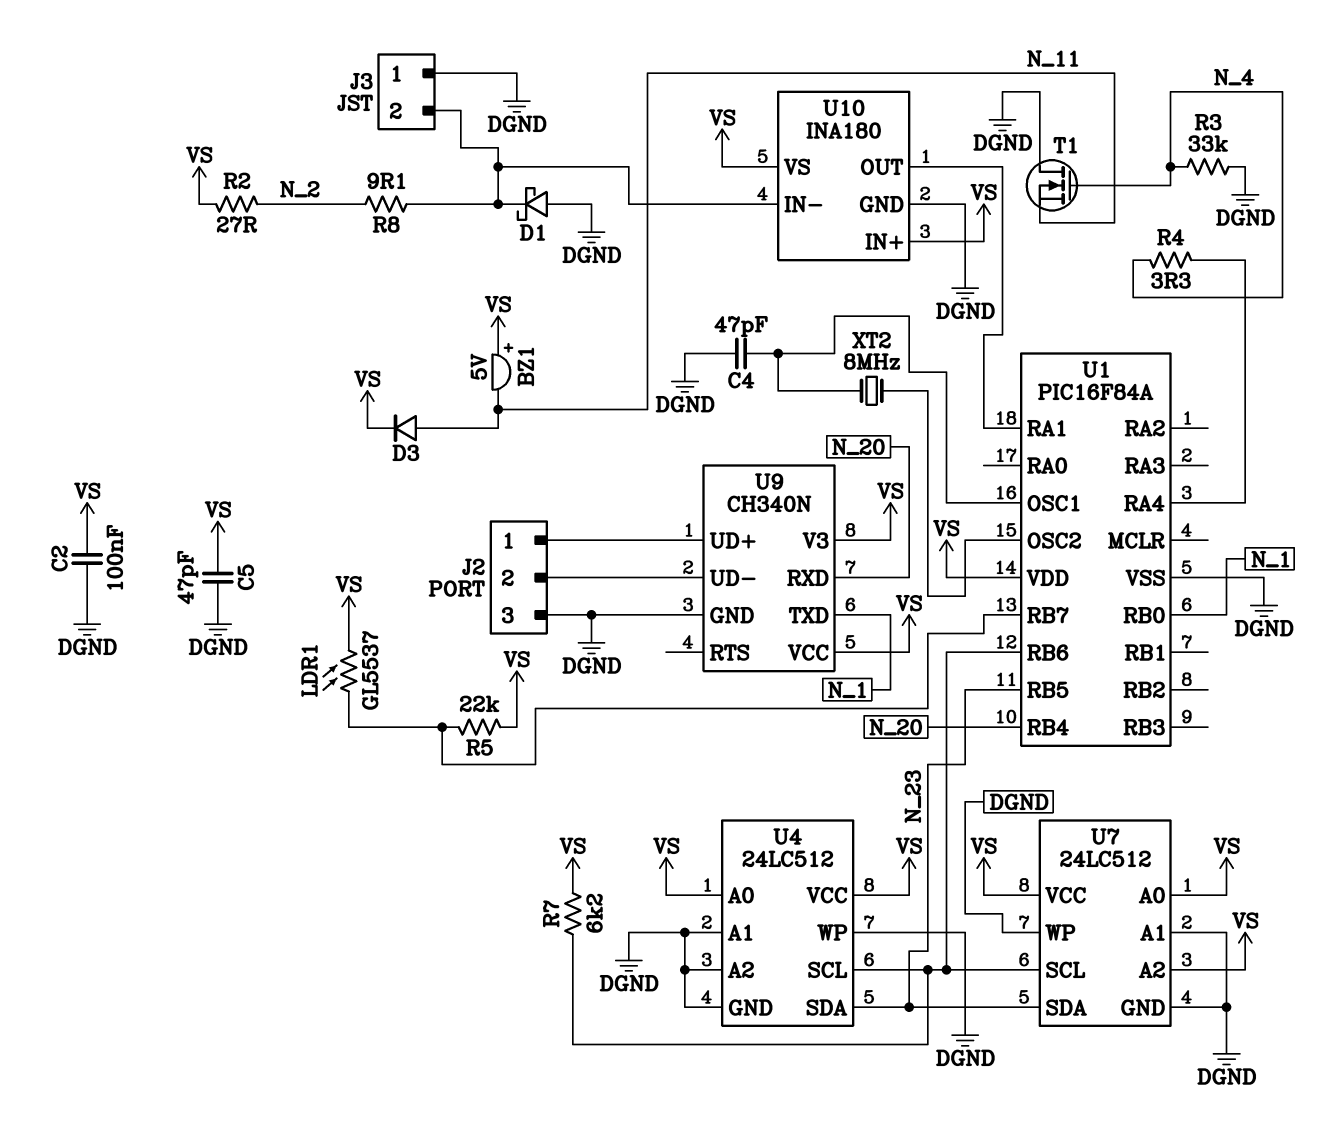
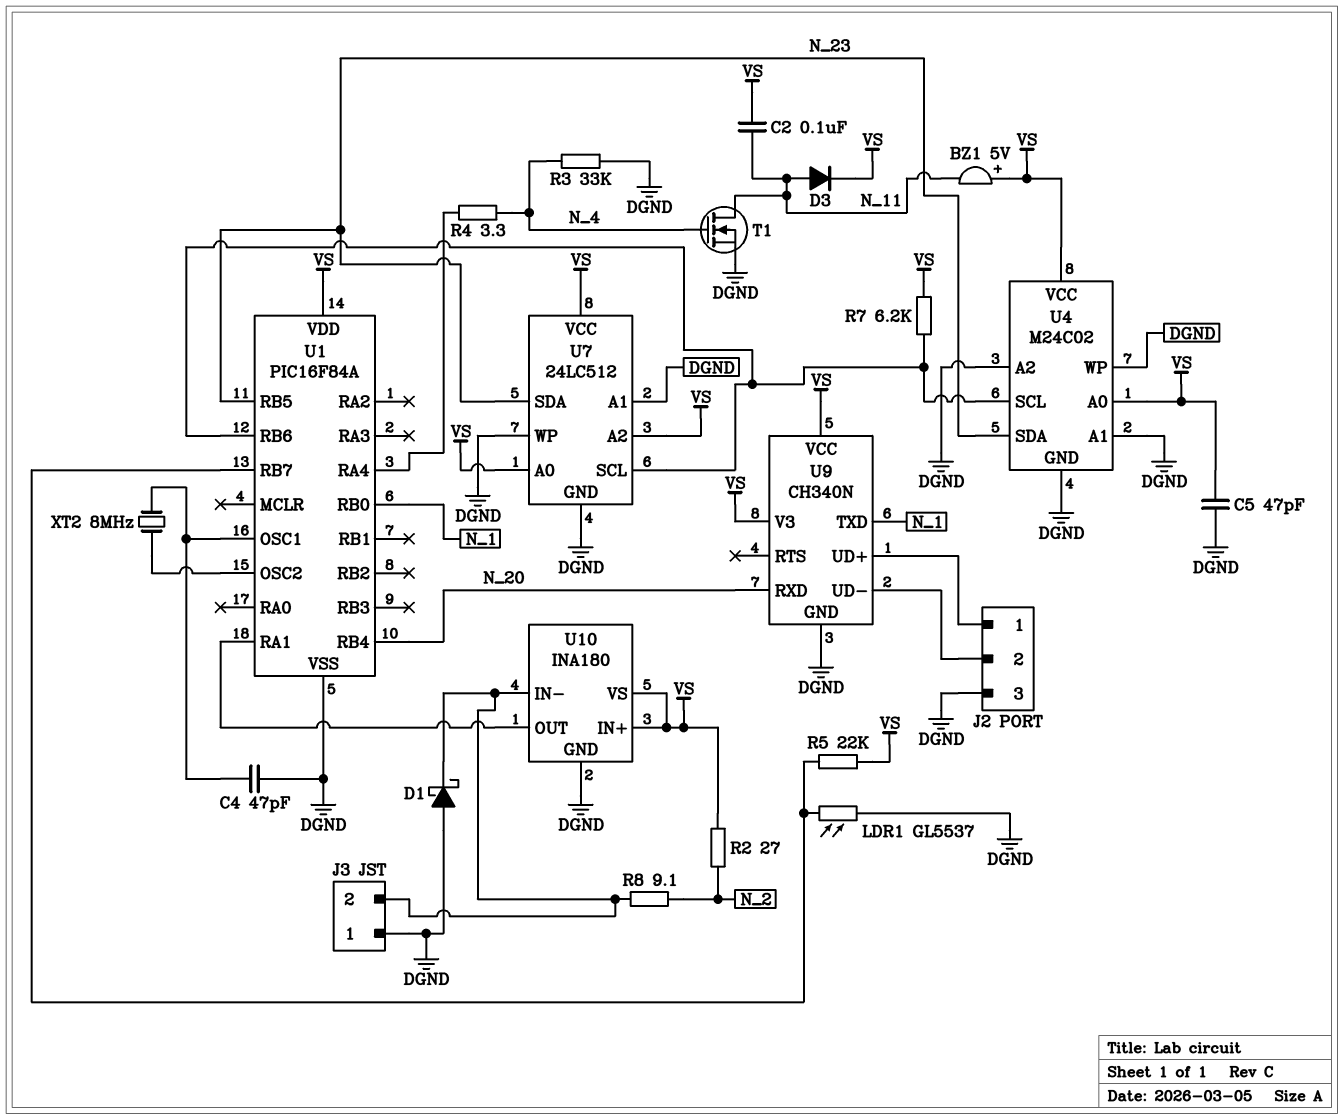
C2: 100nF (DGND, VS) -> 100nF (N_11, VS)
LDR1: GL5537 (U1/RB7, VS) -> GL5537 (DGND, U1/RB7)
T1: NMOS (G N_4, D DGND, S N_11) -> NMOS (G N_4, D N_11, S DGND)
U4: 24LC512 -> M24C02

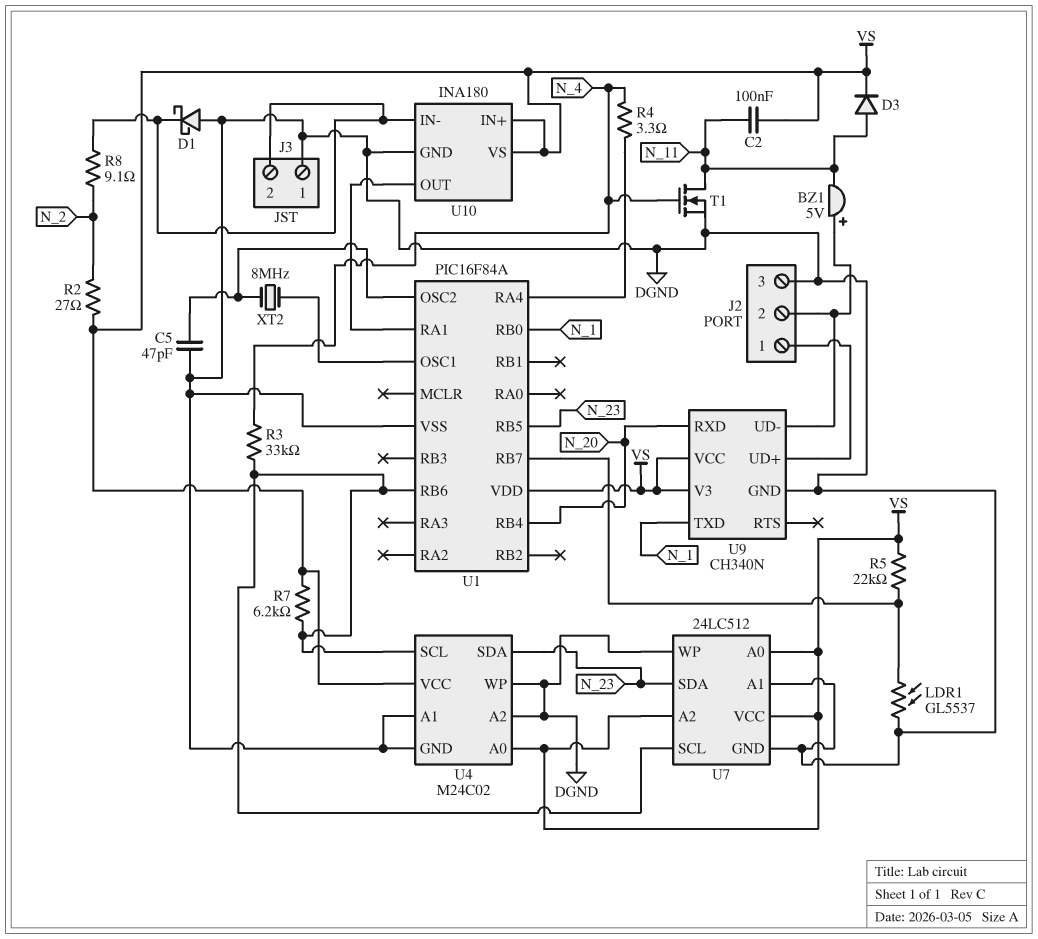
BZ1: buzzer 5V (plus VS, minus N_11) -> buzzer 5V (plus J2/2, minus N_11)
C4: 47pF (DGND, U1/OSC1) -> none
C5: 47pF (DGND, VS) -> 47pF (DGND, U1/OSC2)
R3: 33k (DGND, N_4) -> 33k (N_4, U1/RB6)

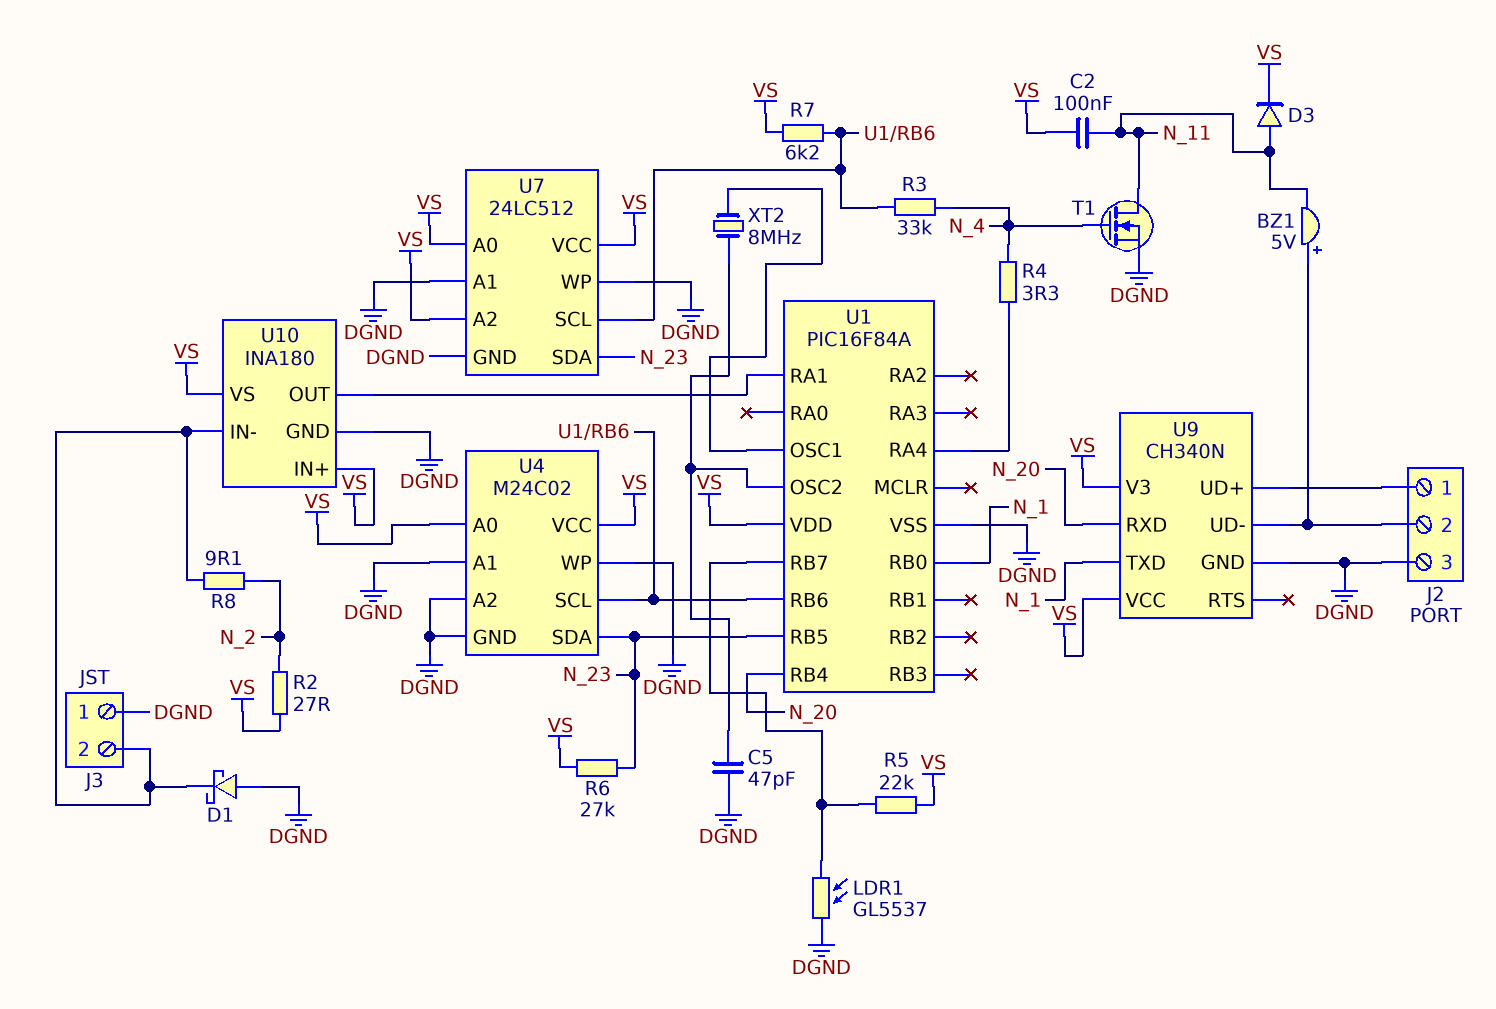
R6: none -> 27k (N_23, VS)

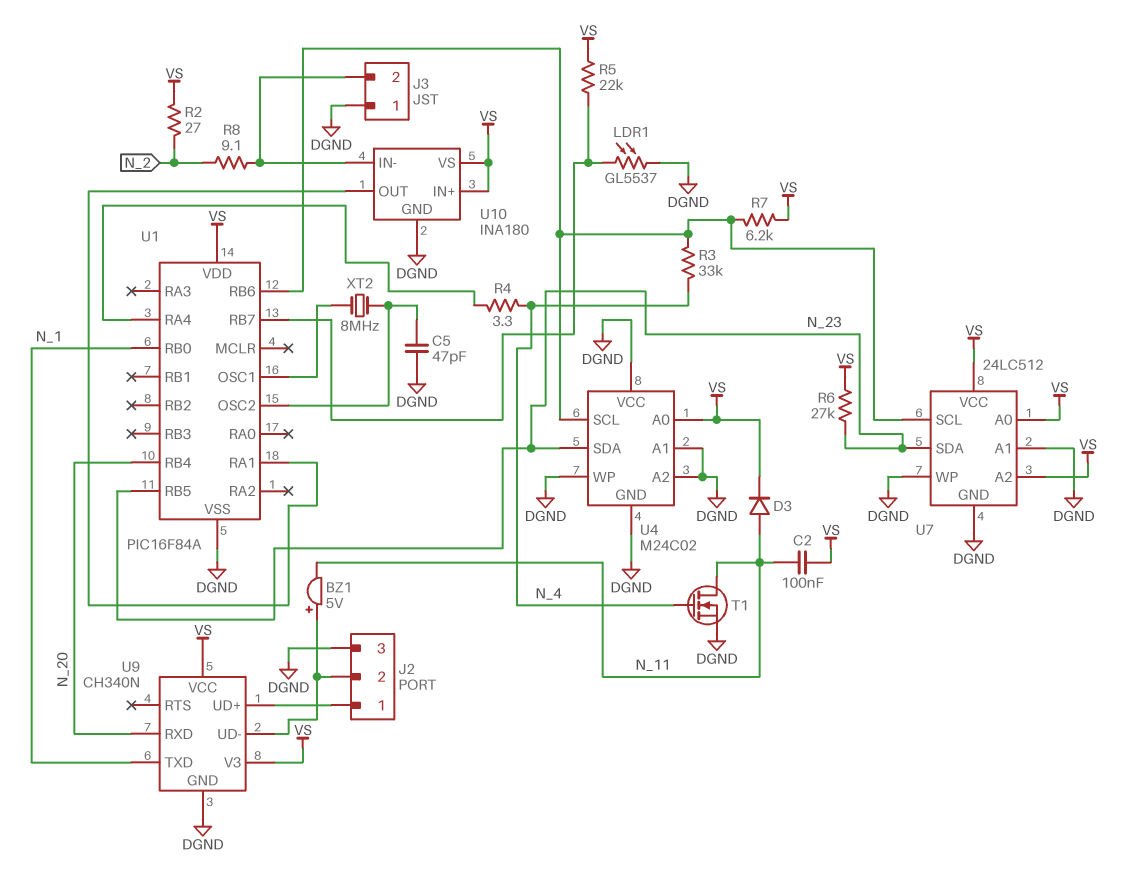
D1: schottky (A DGND, K J3/2) -> none
U4 pin VCC: VS -> DGND

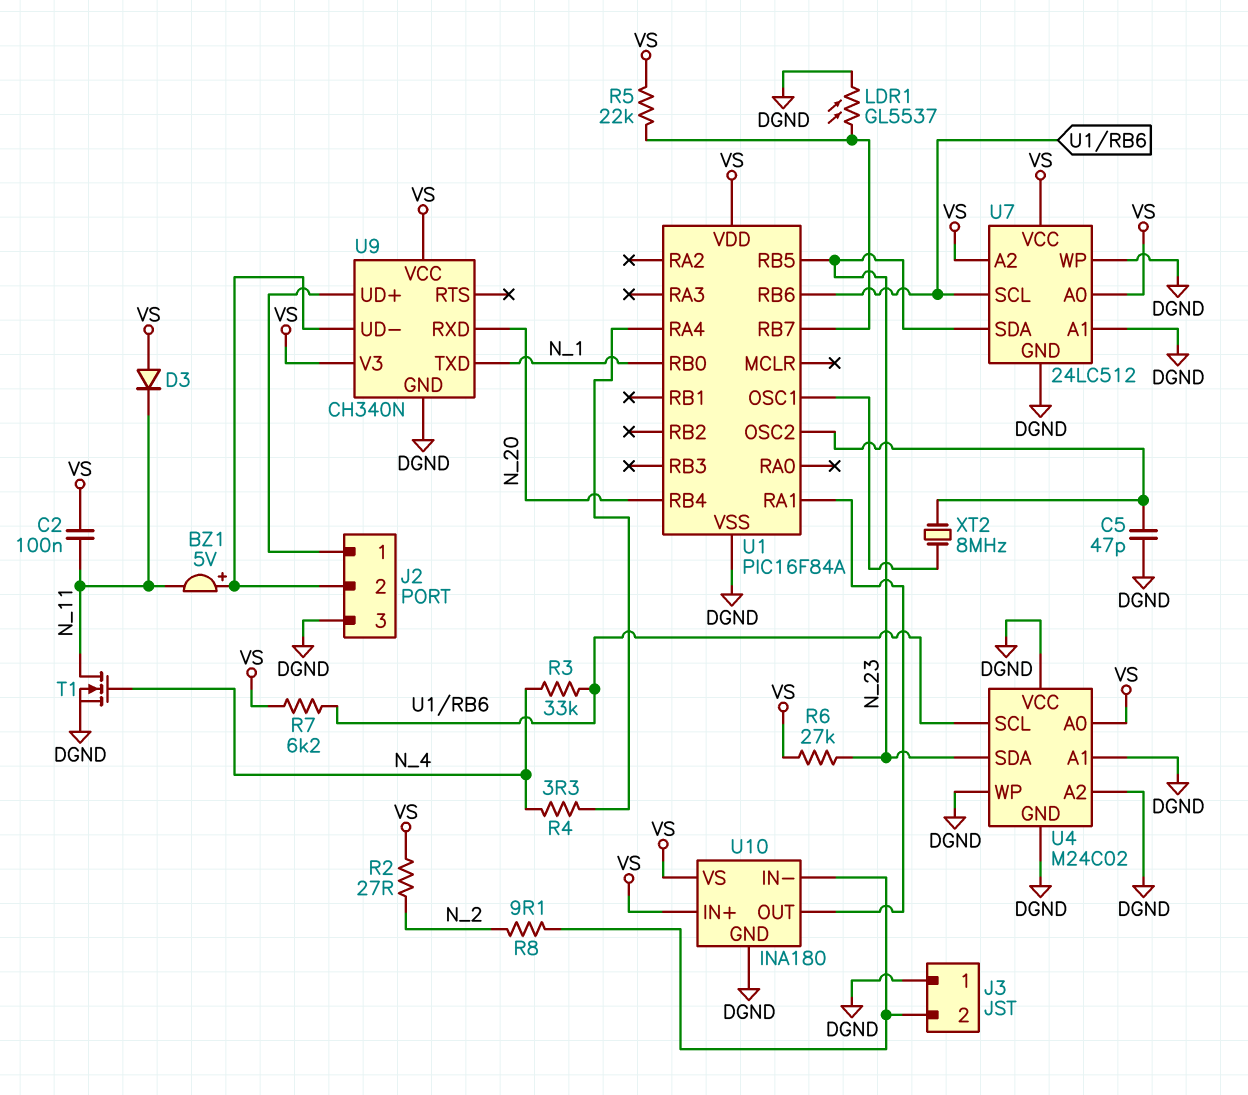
D3: diode (A N_11, K VS) -> diode (A VS, K N_11)

